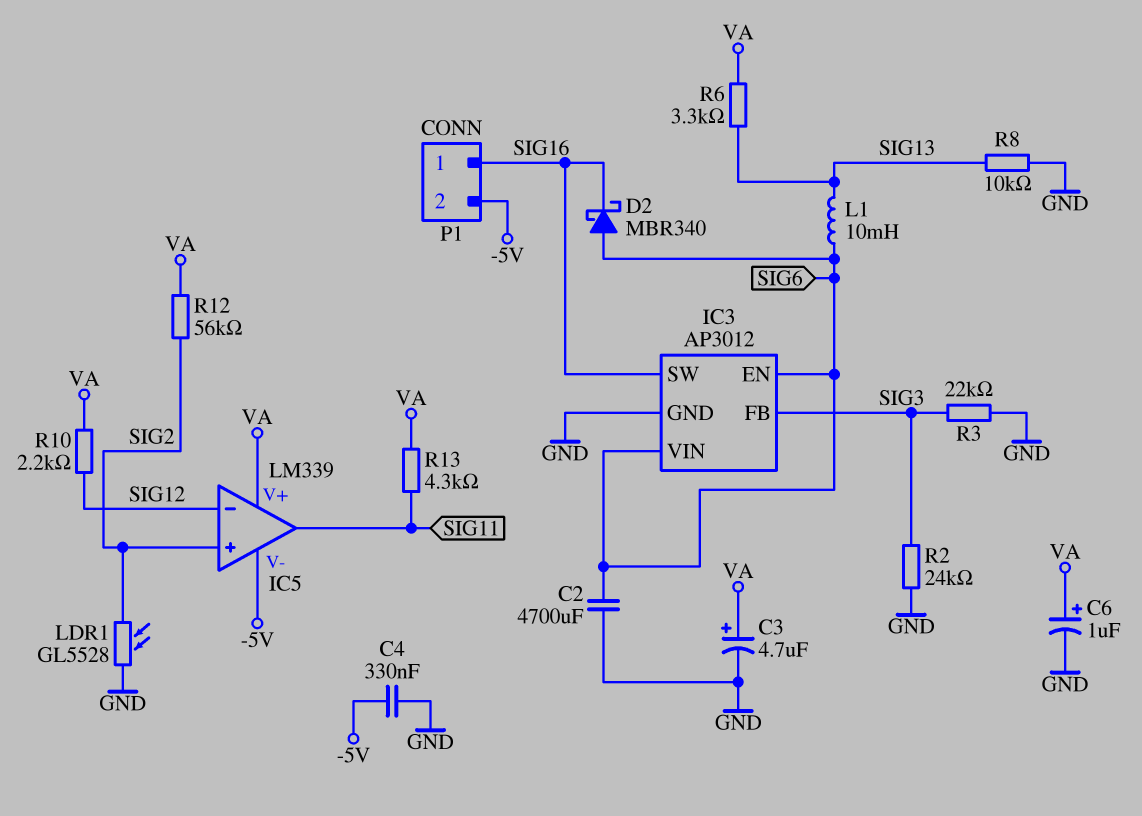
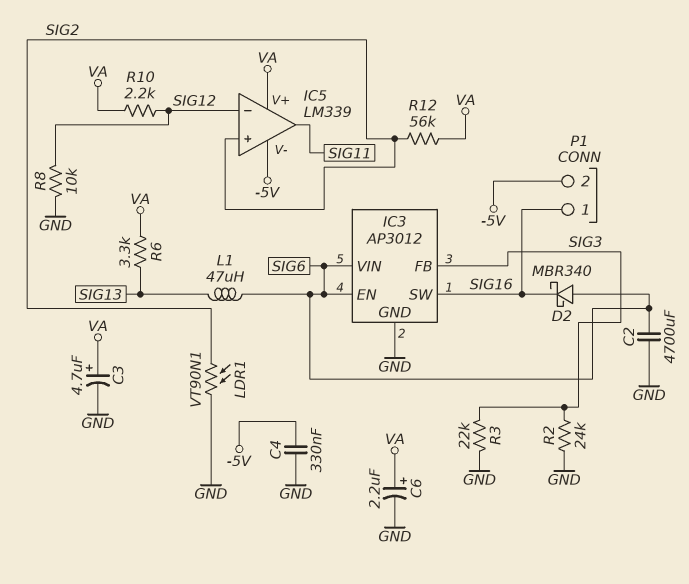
C6: 1uF (plus VA, minus GND) -> 2.2uF (plus VA, minus GND)
L1: 10mH (SIG6, SIG13) -> 47uH (SIG6, SIG13)
LDR1: GL5528 (GND, SIG2) -> VT90N1 (GND, SIG2)
R8: 10k (GND, SIG13) -> 10k (GND, SIG12)
R13: 4.3k (SIG11, VA) -> none

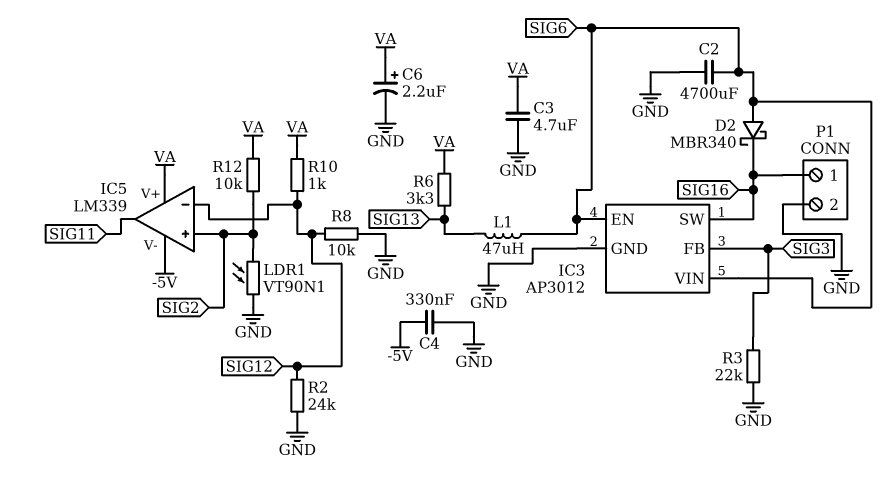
C3: 4.7uF (plus VA, minus GND) -> 4.7uF (GND, VA)
P1 pin 2: -5V -> GND
R2: 24k (GND, SIG3) -> 24k (GND, SIG12)
R10: 2.2k (SIG12, VA) -> 1k (SIG12, VA)
R12: 56k (SIG2, VA) -> 10k (SIG2, VA)

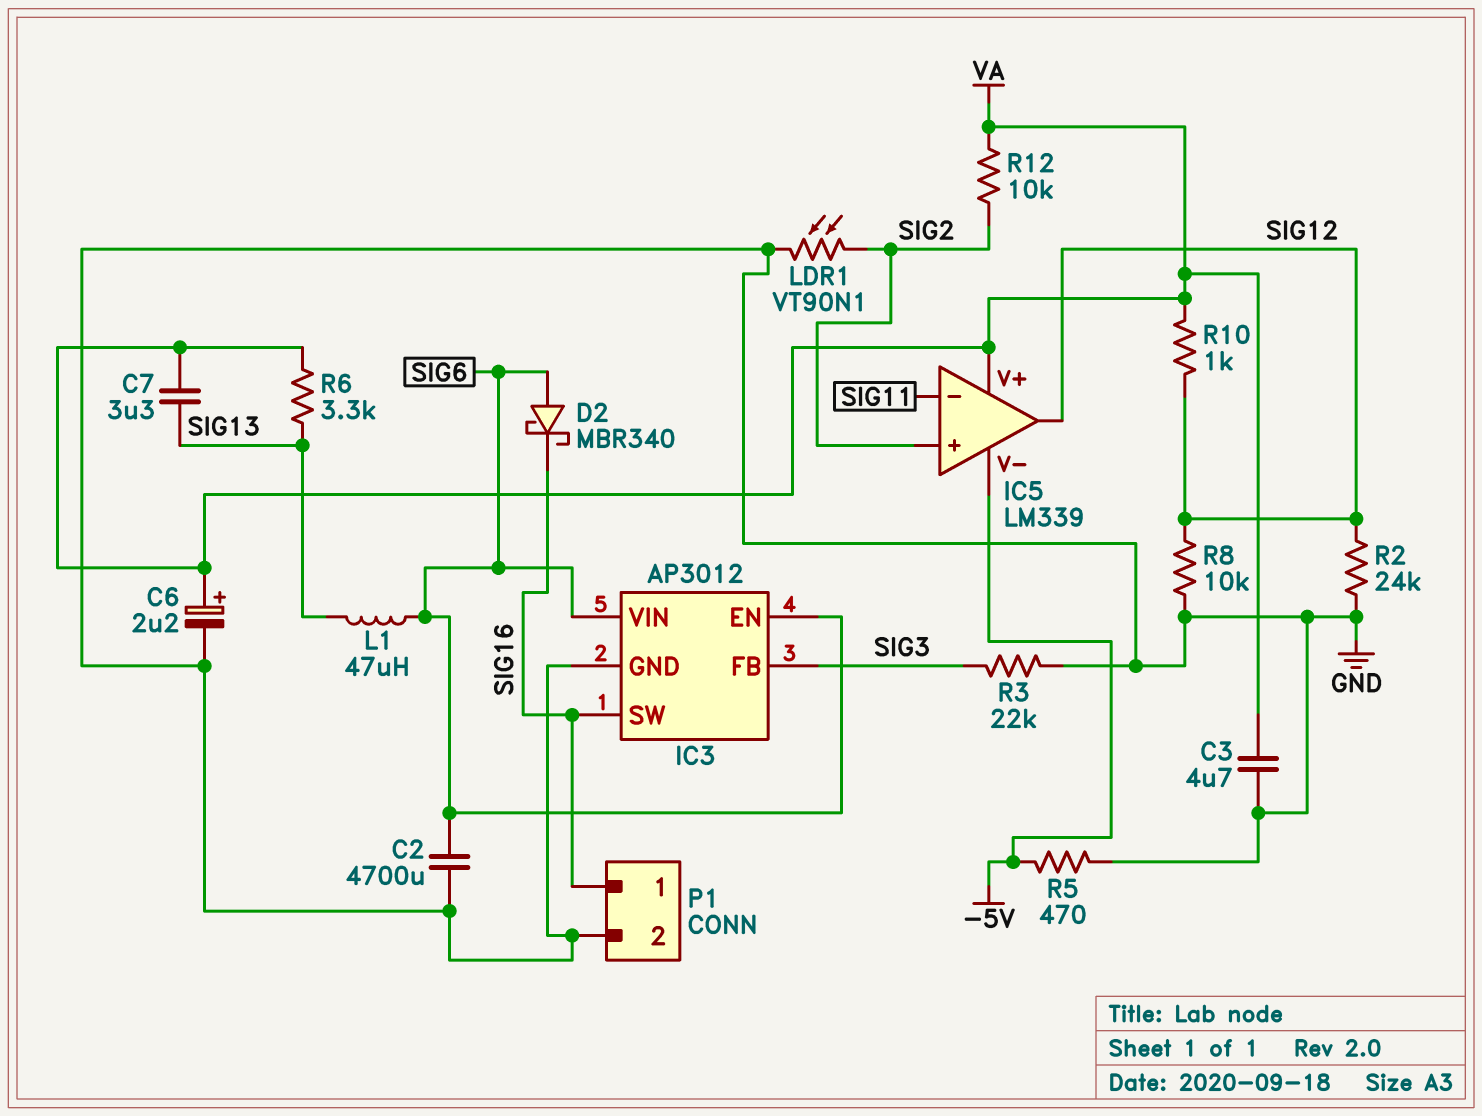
C4: 330nF (-5V, GND) -> none
C7: none -> 3.3uF (SIG13, VA)
IC5 pin in-: SIG12 -> SIG11
IC5 pin out: SIG11 -> SIG12
R5: none -> 470 (-5V, GND)

